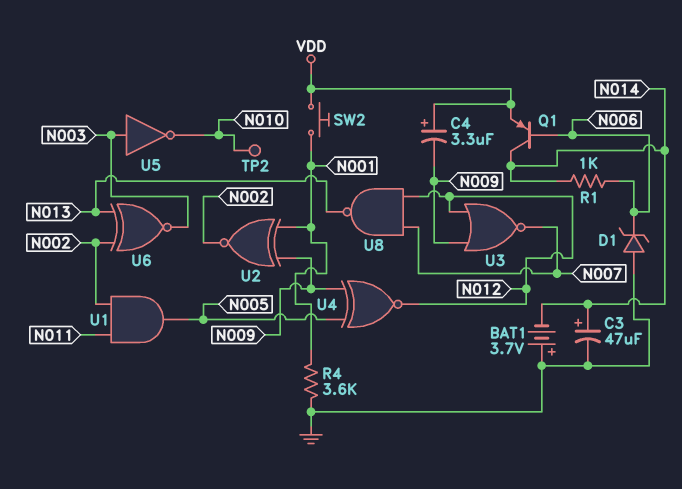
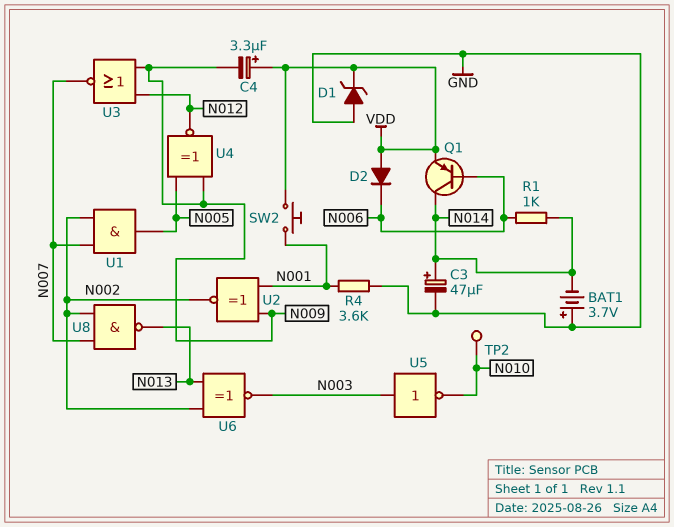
D1: zener (A GND, K N006) -> zener (A GND, K VDD)
D2: none -> diode (A VDD, K N006)
U1: AND (in N002, in N011, out N005) -> AND (in N002, in N007, out N005)
U8: NAND (in N007, in N012, out N013) -> NAND (in N002, in N007, out N013)

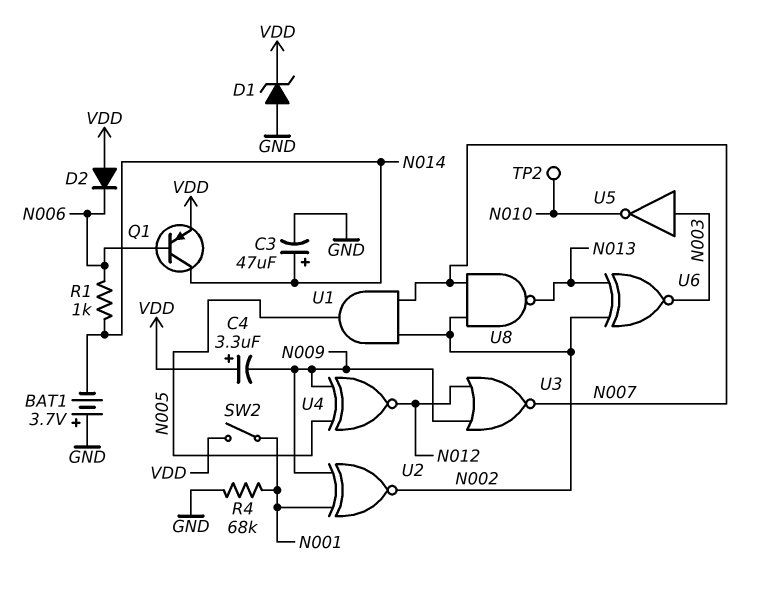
R4: 3.6k (GND, N001) -> 68k (GND, N001)
SW2: button (N001, VDD) -> switch (N001, VDD)

